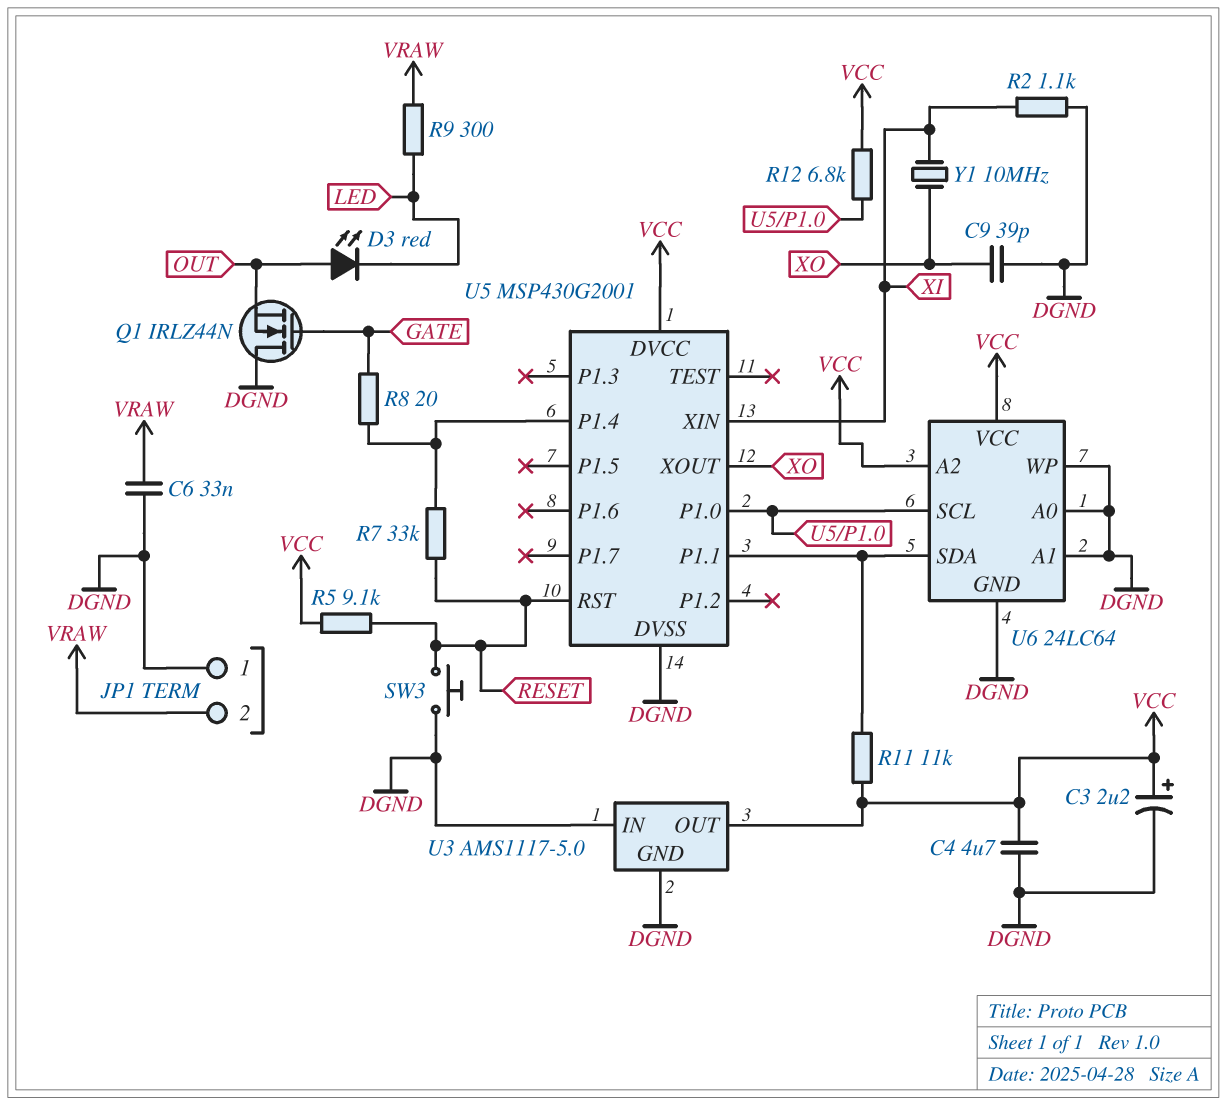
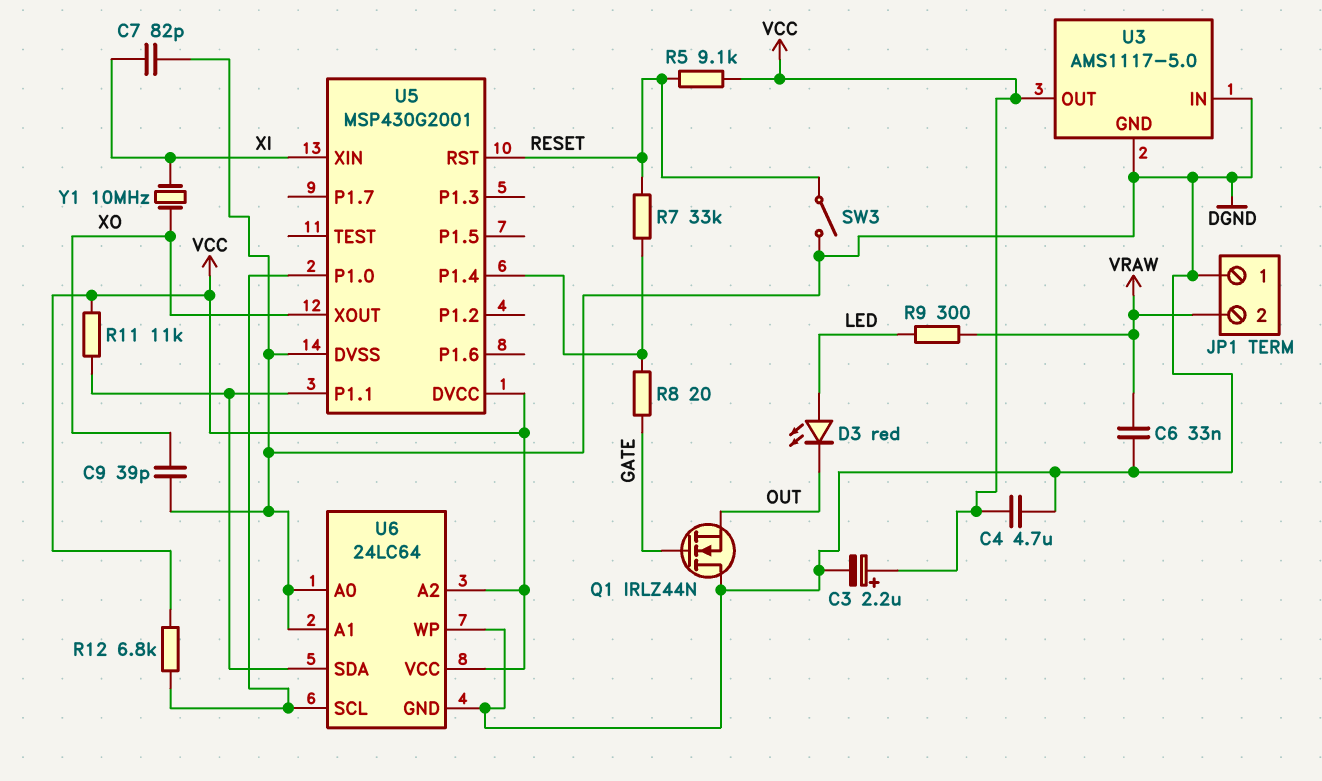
C7: none -> 82pF (DGND, XI)
D3: LED red (A OUT, K LED) -> LED red (A LED, K OUT)
R2: 1.1k (DGND, XI) -> none
SW3: button (DGND, RESET) -> switch (DGND, RESET)

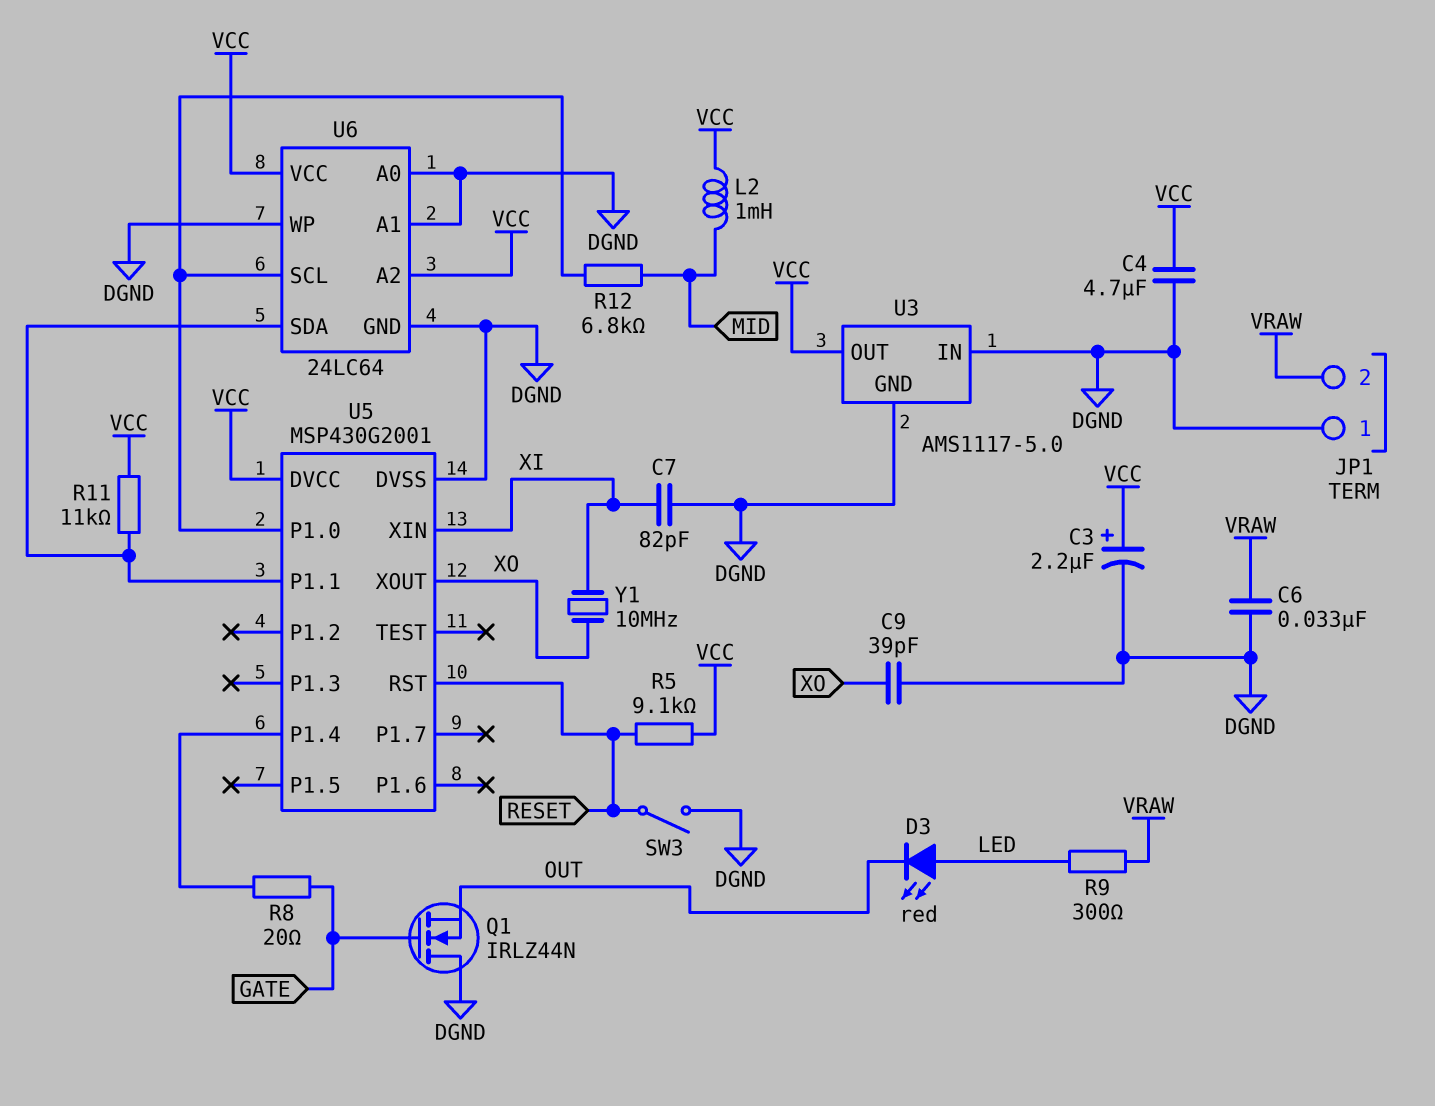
L2: none -> 1mH (MID, VCC)
R7: 33k (RESET, U5/P1.4) -> none
R12: 6.8k (U5/P1.0, VCC) -> 6.8k (MID, U5/P1.0)

